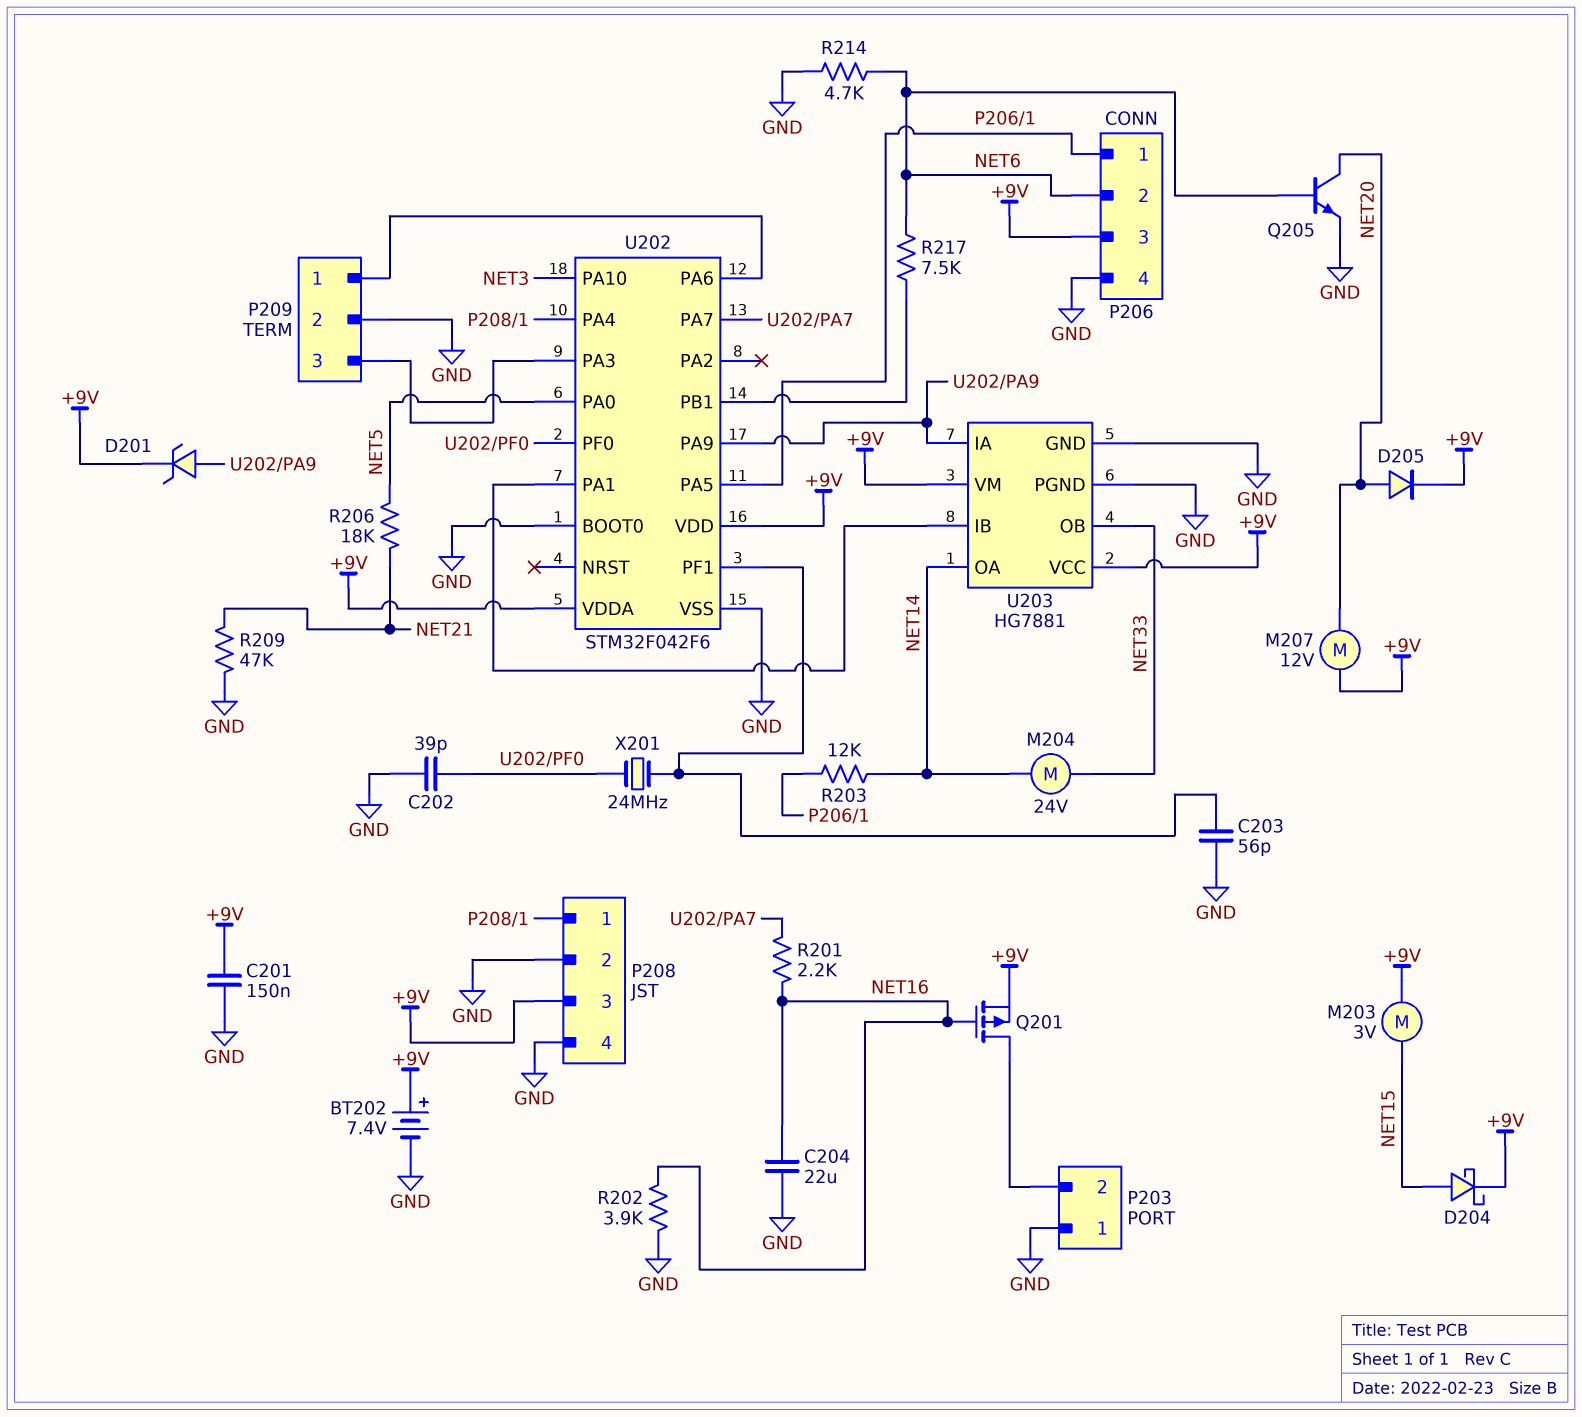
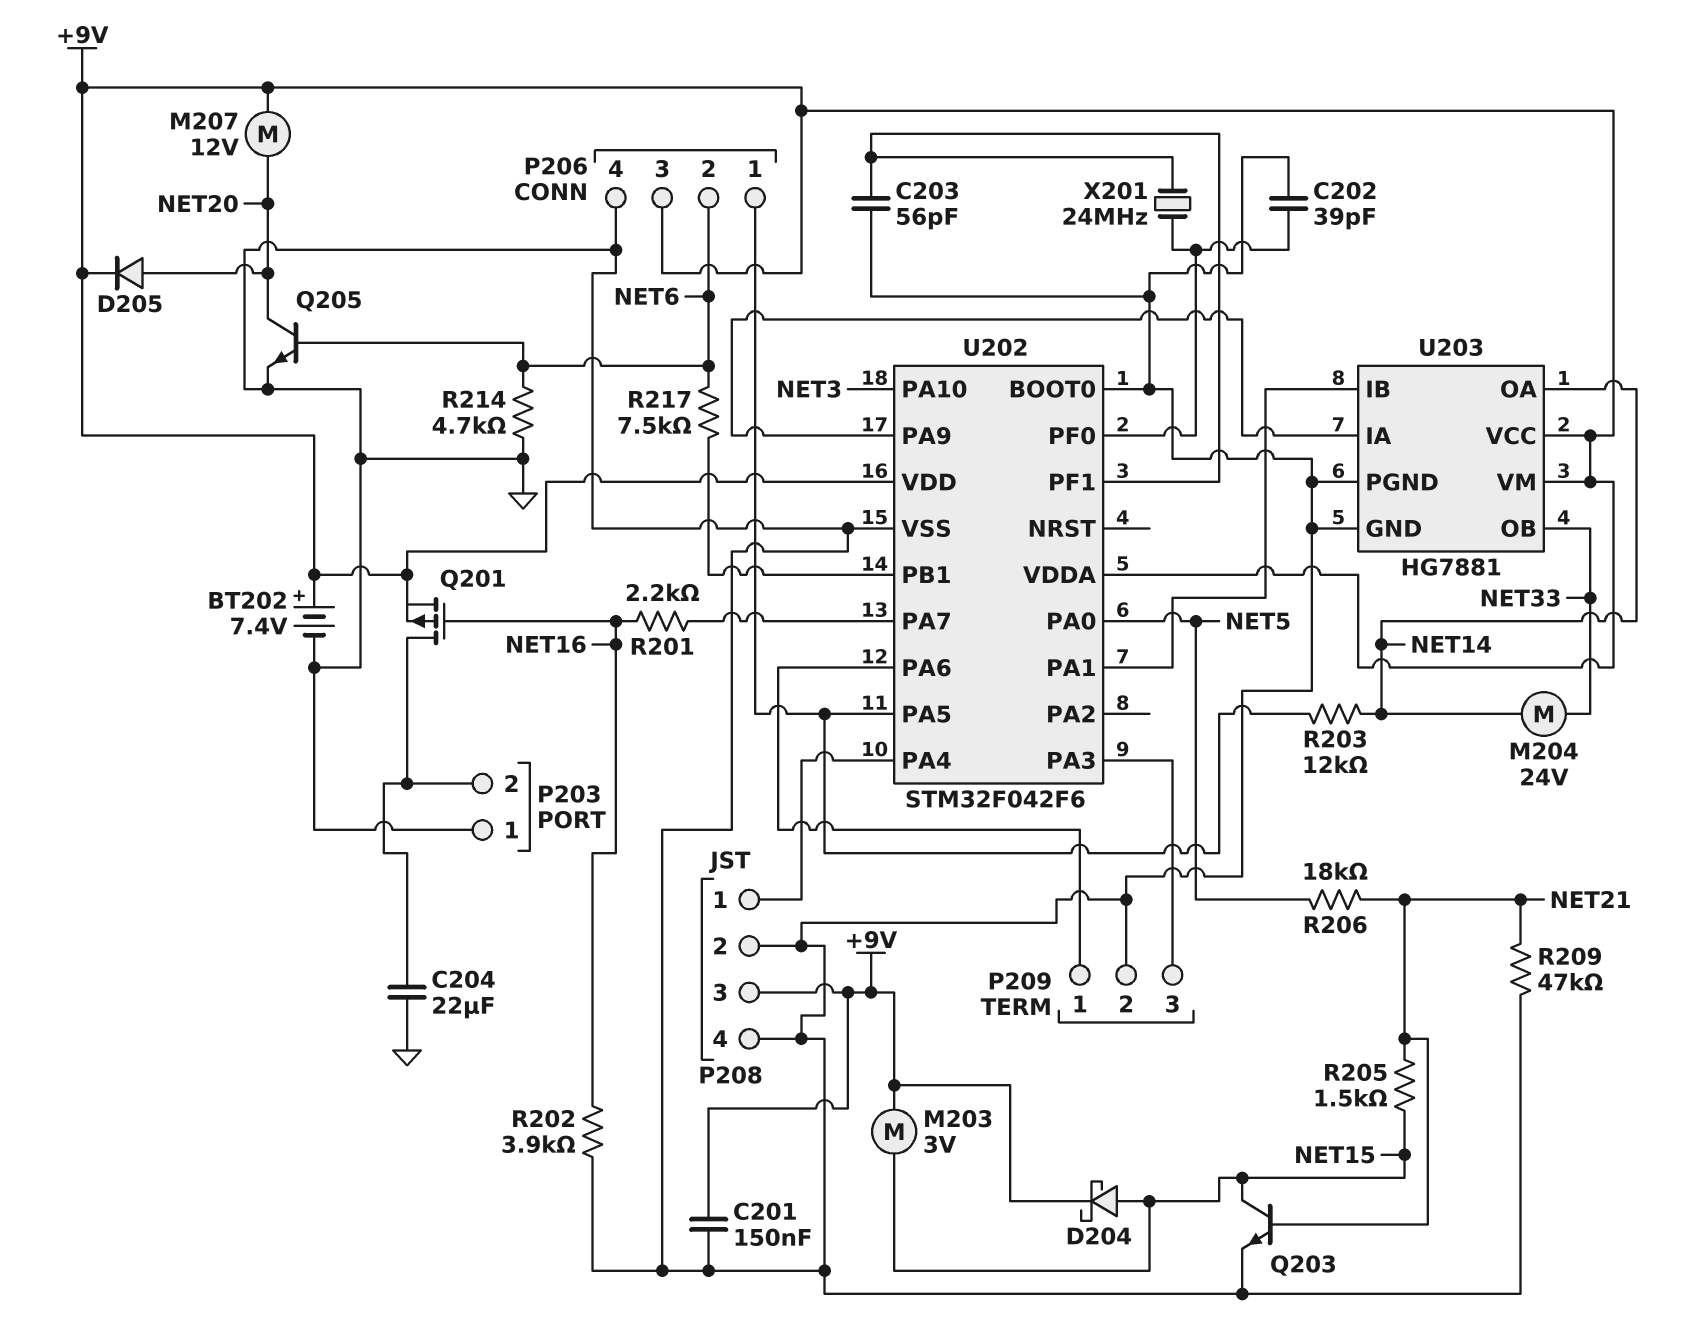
C204: 22uF (GND, NET16) -> 22uF (GND, P203/2)
D201: zener (A U202/PA9, K +9V) -> none
Q203: none -> NPN (B NET21, C NET15, E GND)
R205: none -> 1.5k (NET15, NET21)

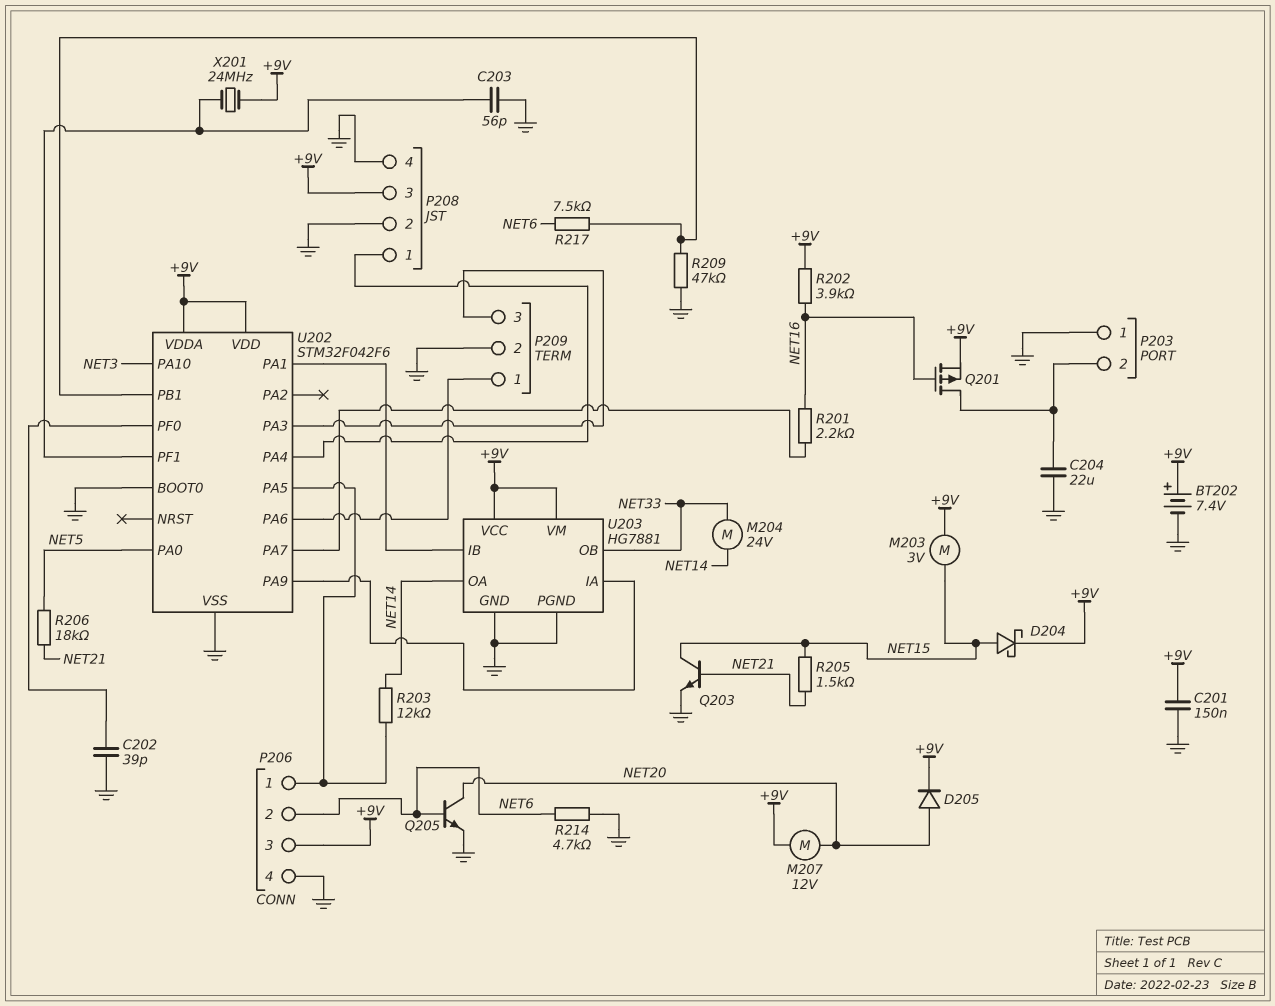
R202: 3.9k (GND, NET16) -> 3.9k (+9V, NET16)
R209: 47k (GND, NET21) -> 47k (GND, U202/PB1)
X201: 24MHz (U202/PF0, U202/PF1) -> 24MHz (+9V, U202/PF1)

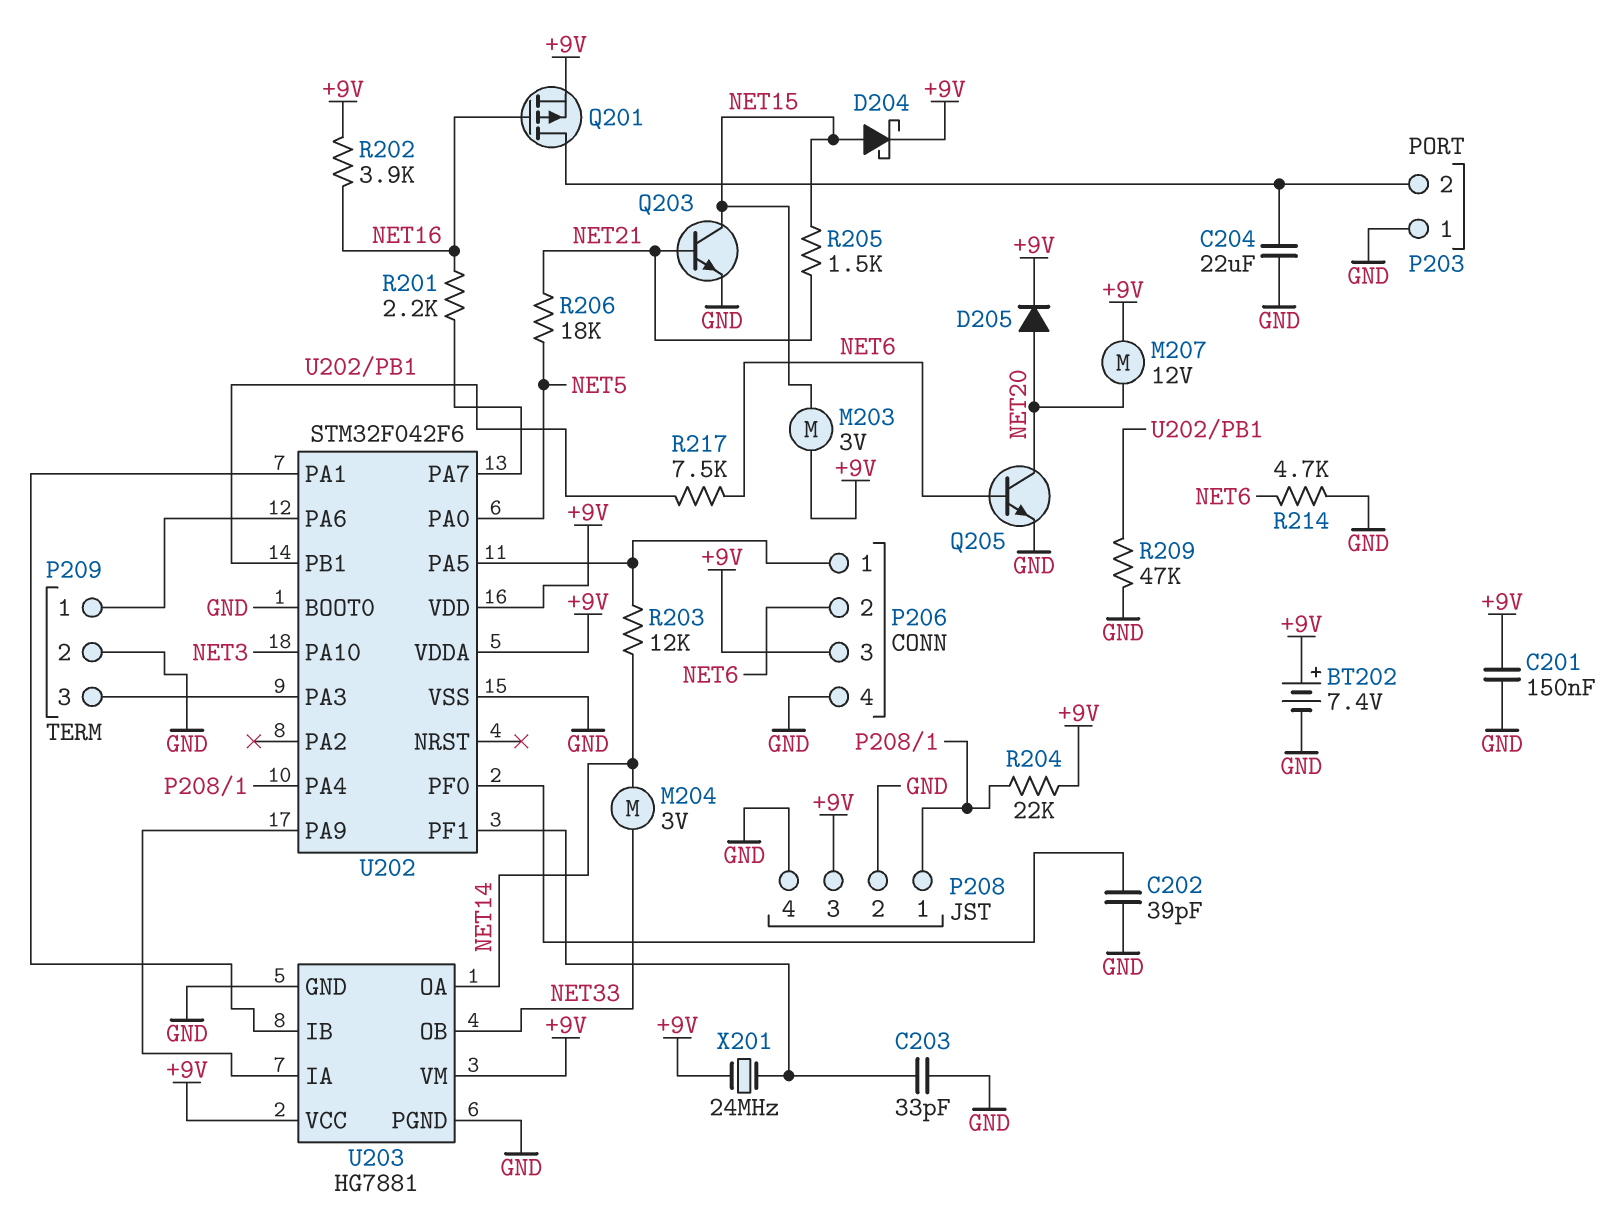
C203: 56pF (GND, U202/PF1) -> 33pF (GND, U202/PF1)
M204: motor 24V (NET14, NET33) -> motor 3V (NET14, NET33)
R204: none -> 22k (+9V, P208/1)

